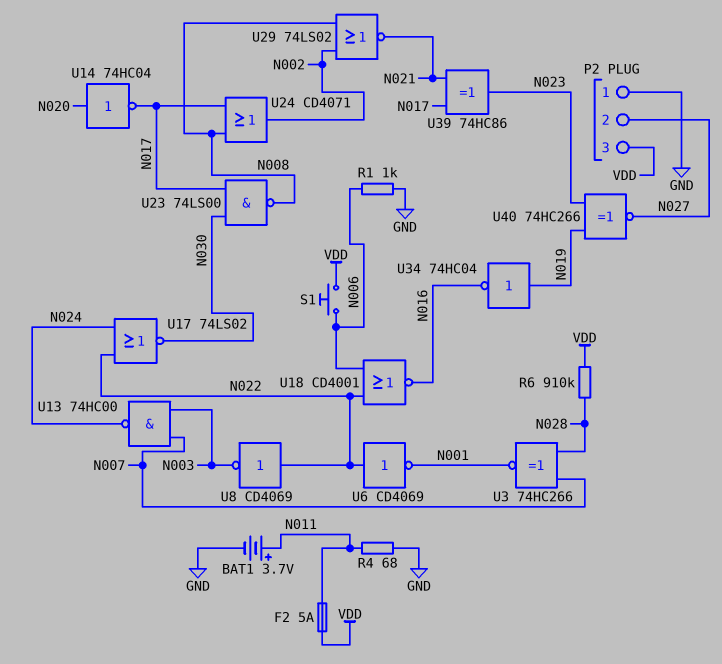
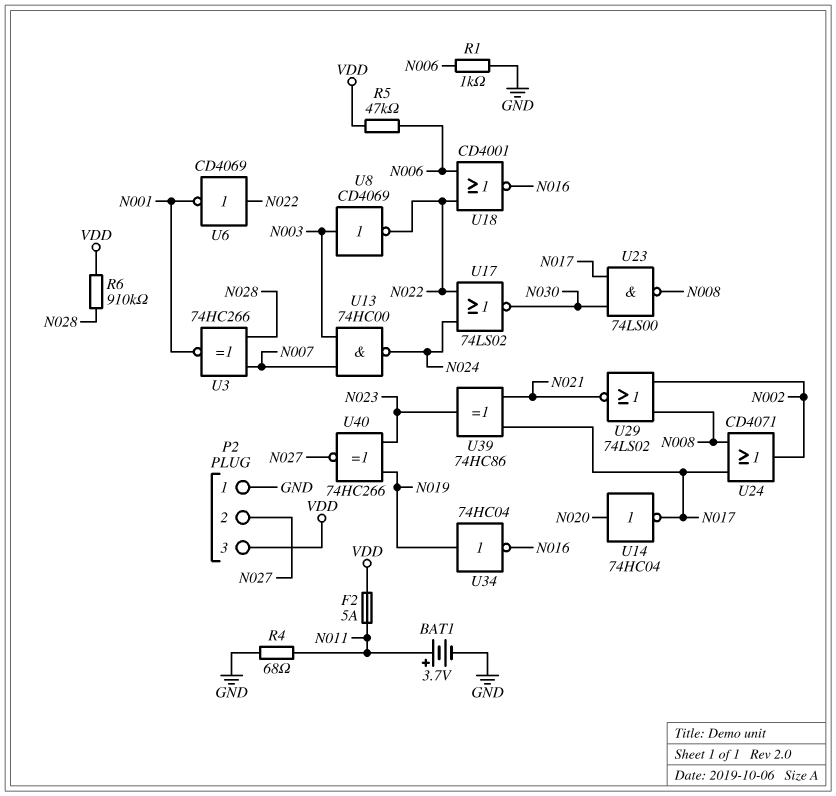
R5: none -> 47k (N006, VDD)
S1: button (N006, VDD) -> none
U8: NOT CD4069 (in N022, out N003) -> NOT CD4069 (in N003, out N022)

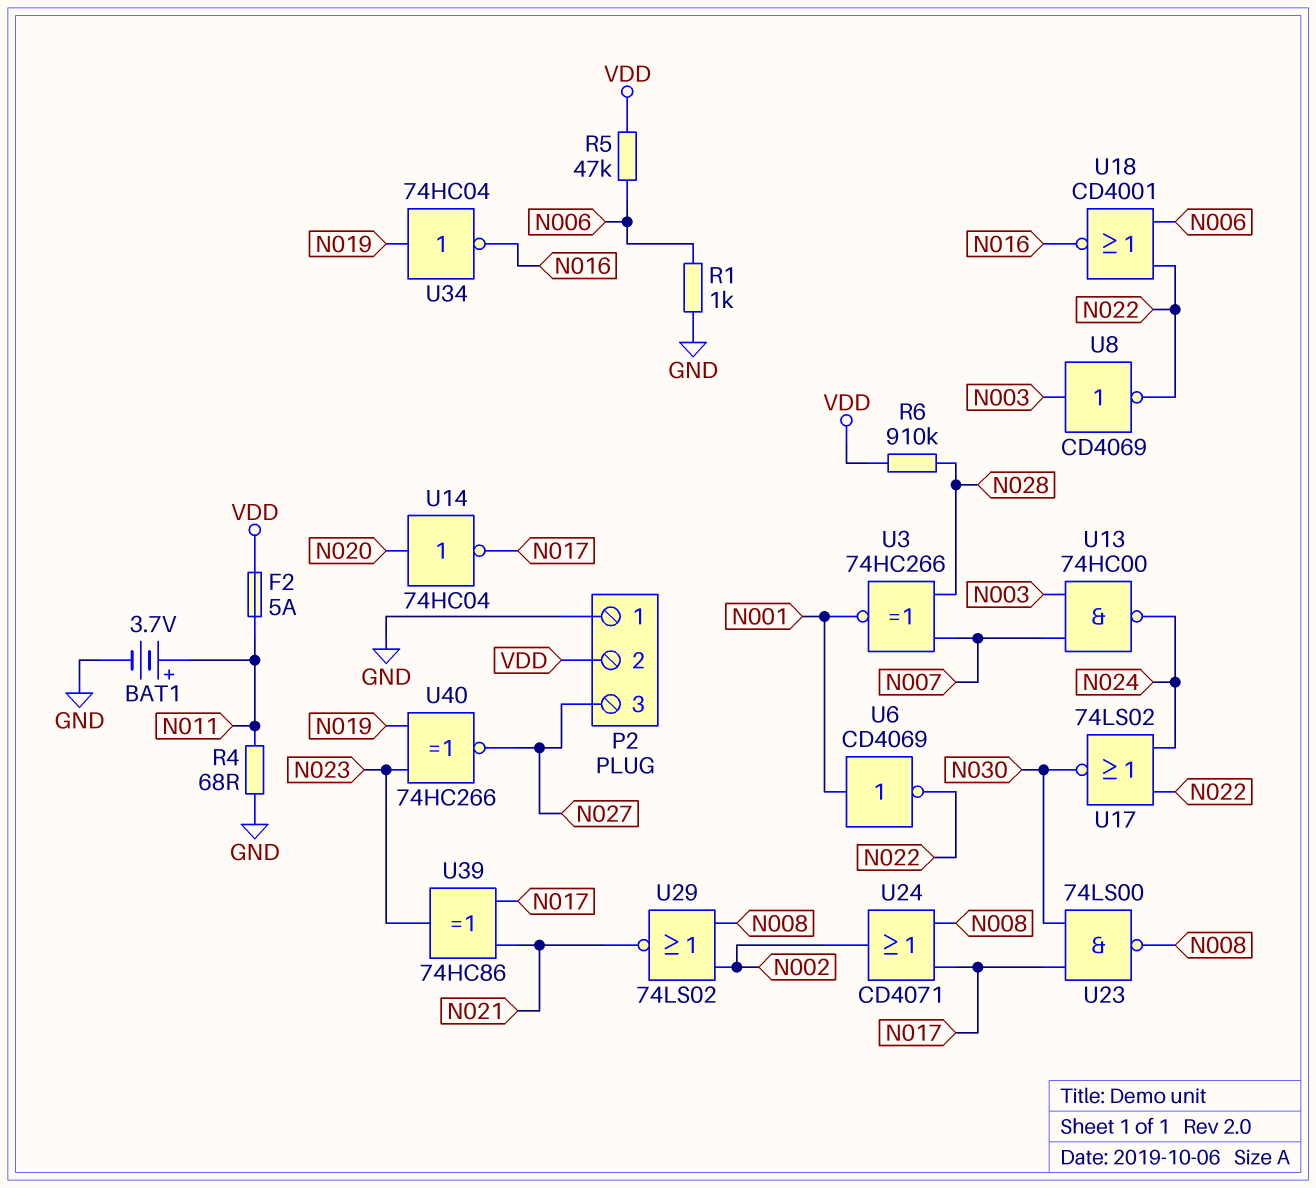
P2 pin 2: N027 -> VDD
P2 pin 3: VDD -> N027
U6: NOT CD4069 (in N022, out N001) -> NOT CD4069 (in N001, out N022)

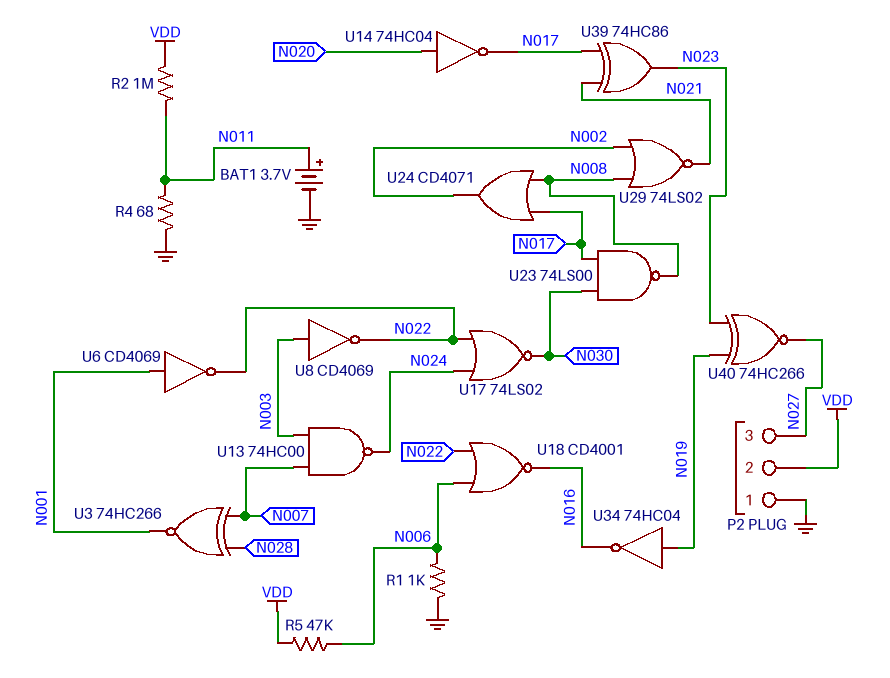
F2: 5A (N011, VDD) -> none
R2: none -> 1M (N011, VDD)
R6: 910k (N028, VDD) -> none

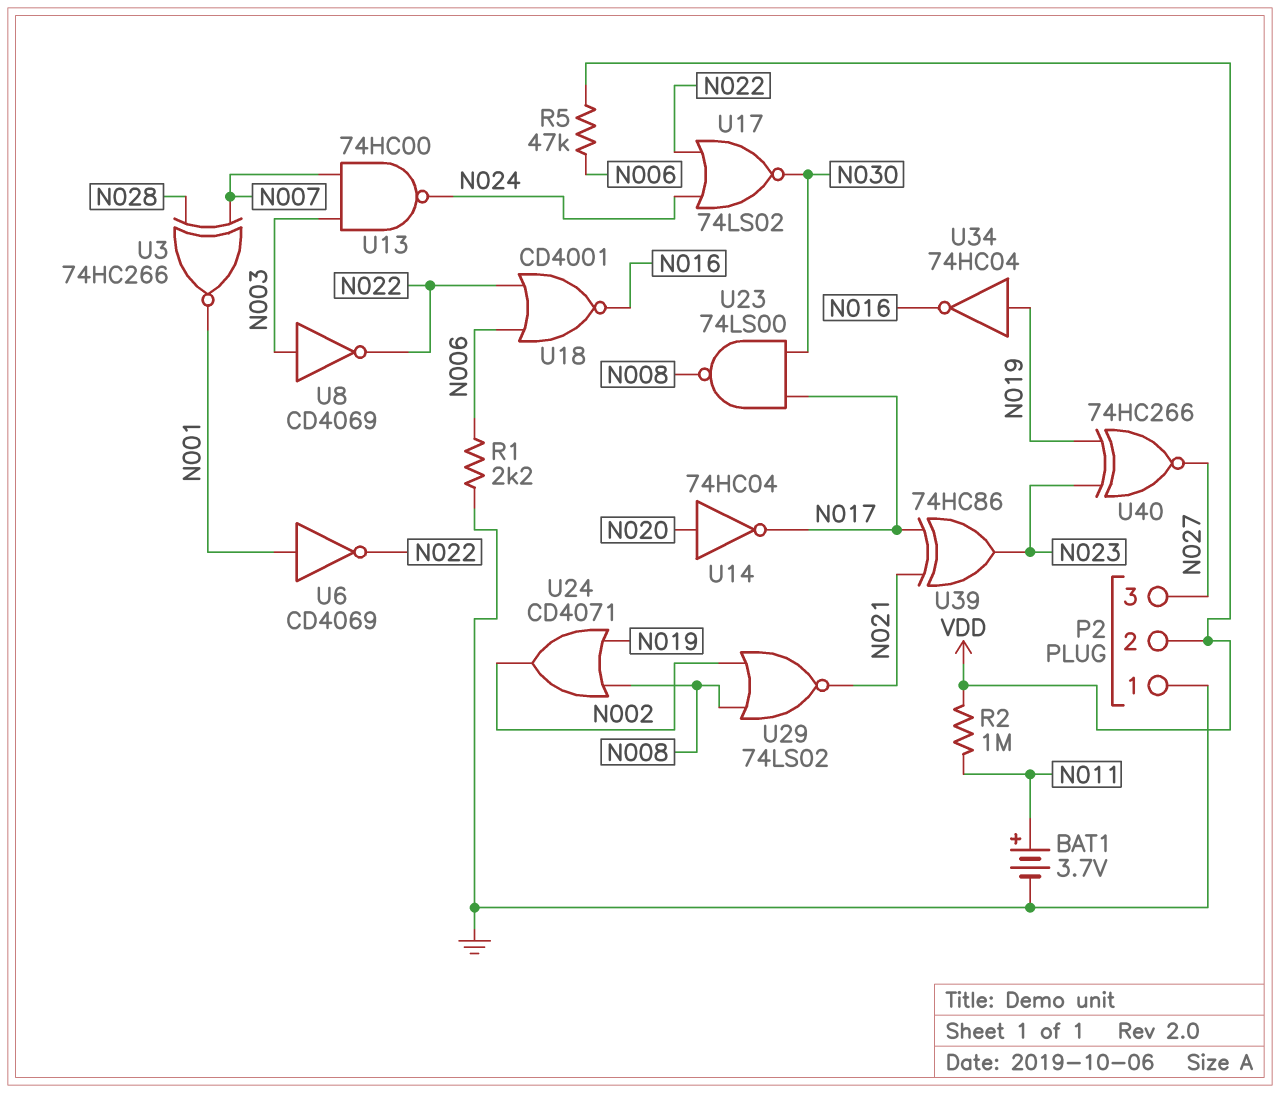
R1: 1k (GND, N006) -> 2.2k (GND, N006)
R4: 68 (GND, N011) -> none
U24: OR CD4071 (in N008, in N017, out N002) -> OR CD4071 (in N008, in N019, out N002)

